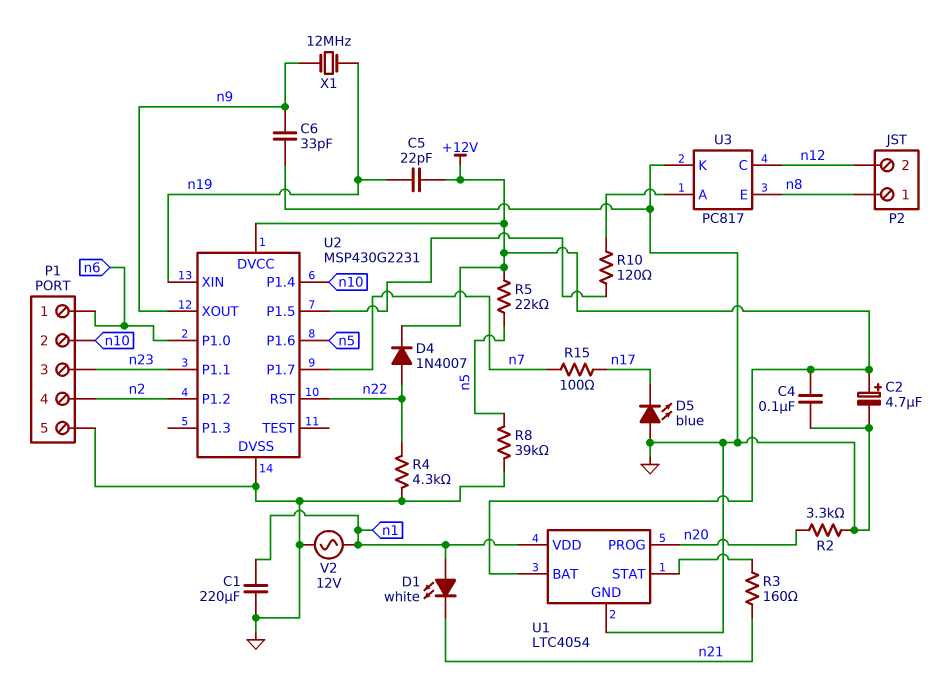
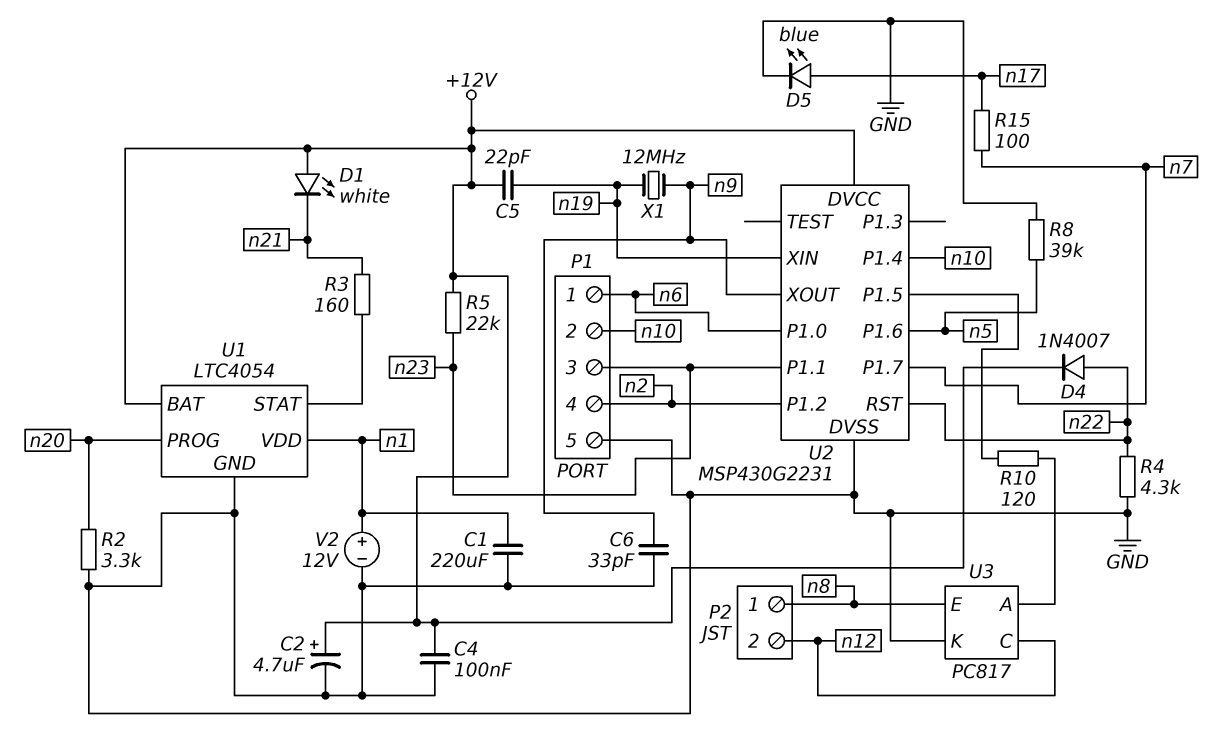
D1: LED white (A n1, K n21) -> LED white (A +12V, K n21)
D5: LED blue (A GND, K n17) -> LED blue (A n17, K GND)
R5: 22k (+12V, n5) -> 22k (+12V, n23)
V2: AC 12V (GND, n1) -> 12V (plus n1, minus GND)

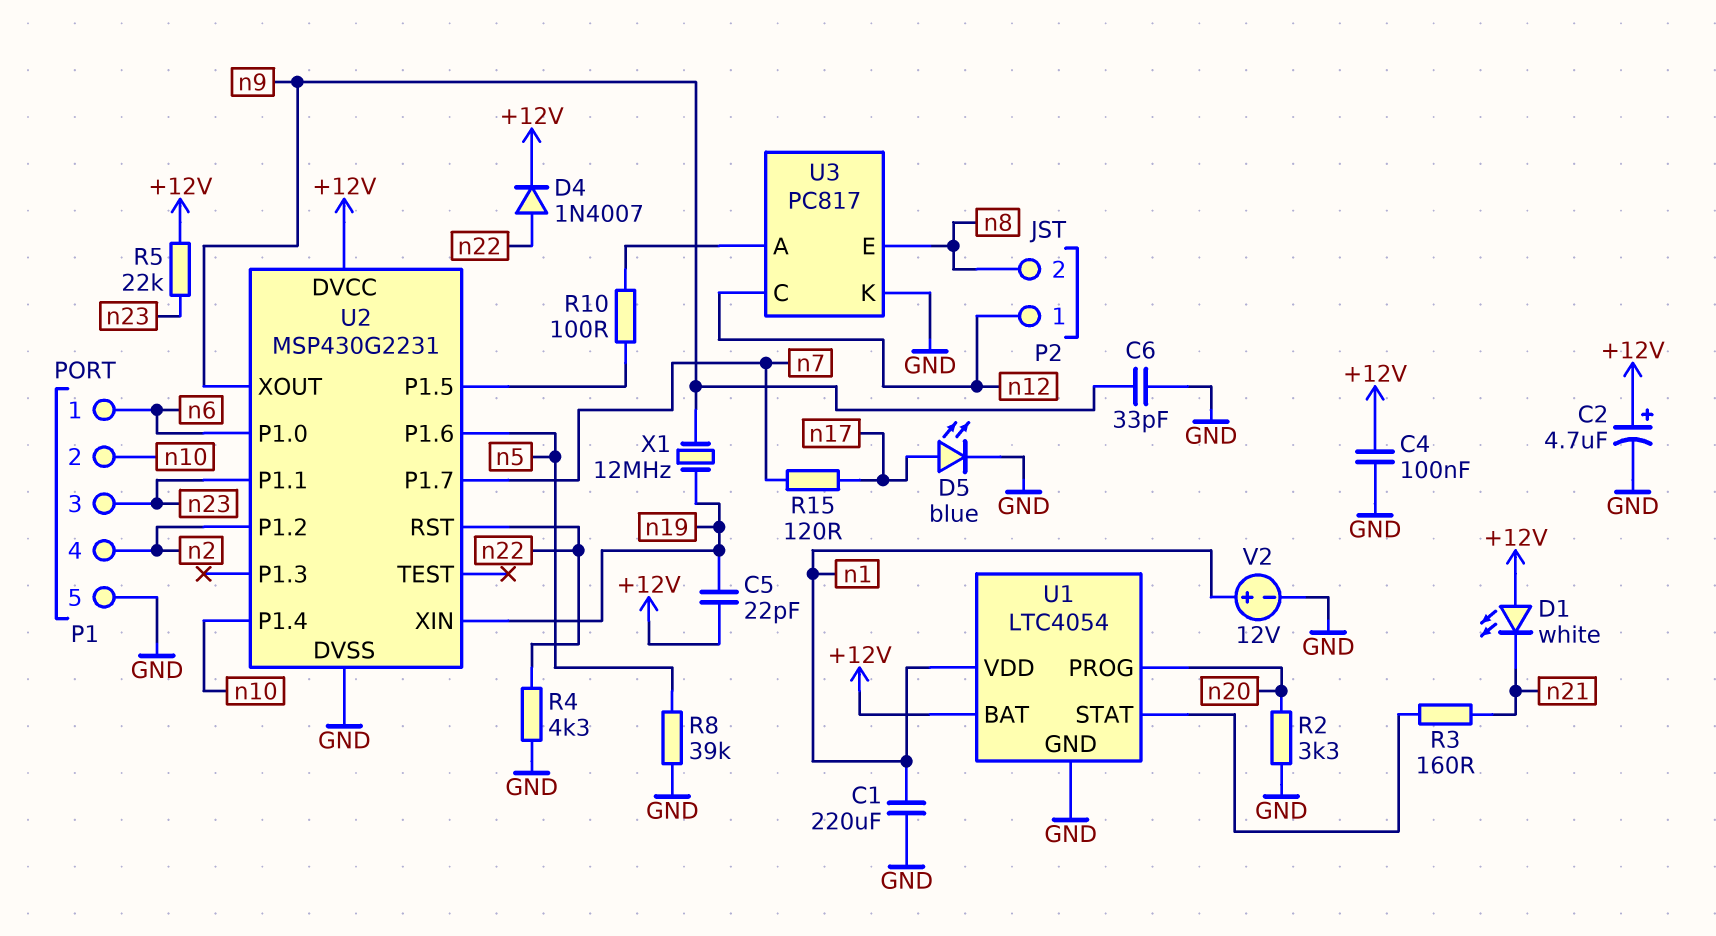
P2 pin 1: n8 -> n12
P2 pin 2: n12 -> n8
R10: 120 (U2/P1.5, U3/A) -> 100 (U2/P1.5, U3/A)
R15: 100 (n7, n17) -> 120 (n7, n17)

